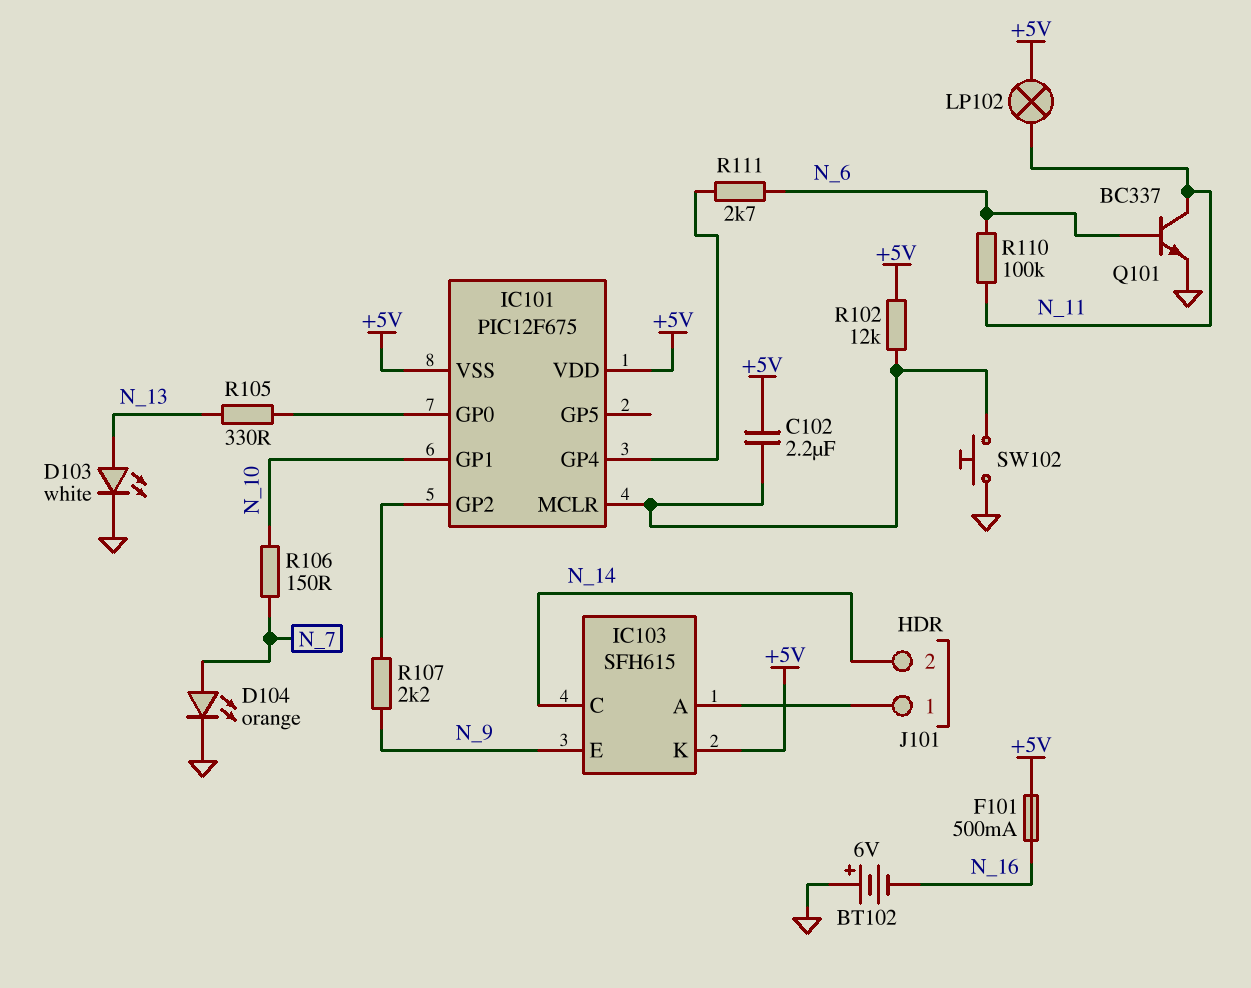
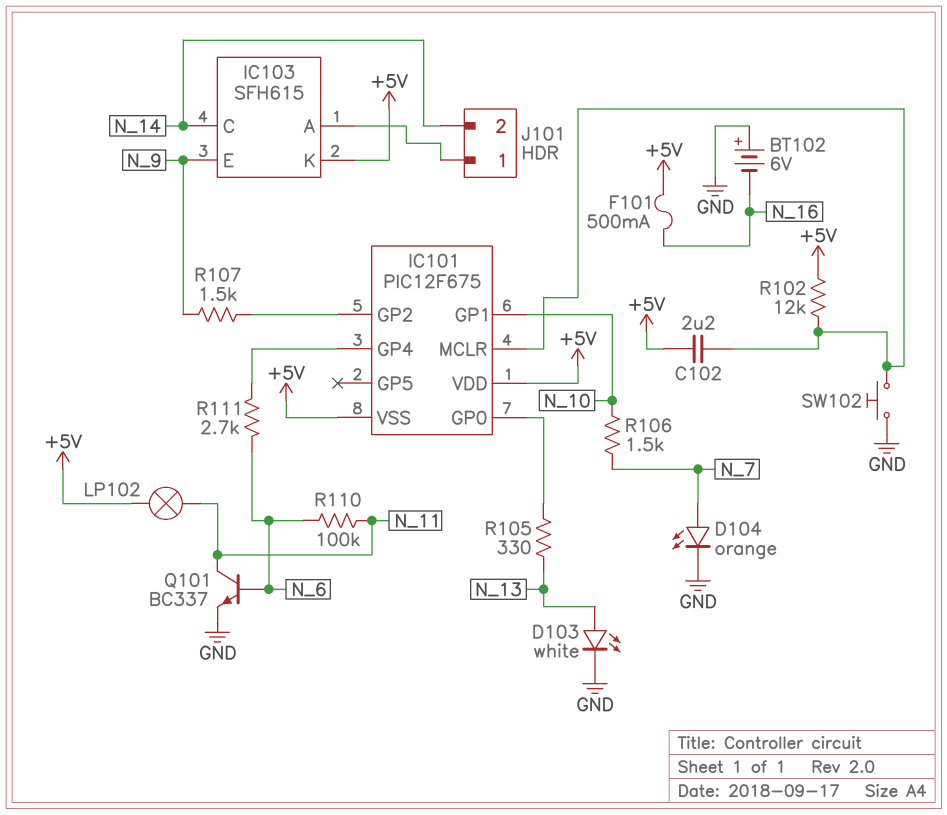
R106: 150 (N_7, N_10) -> 1.5k (N_7, N_10)
R107: 2.2k (IC101/GP2, N_9) -> 1.5k (IC101/GP2, N_9)

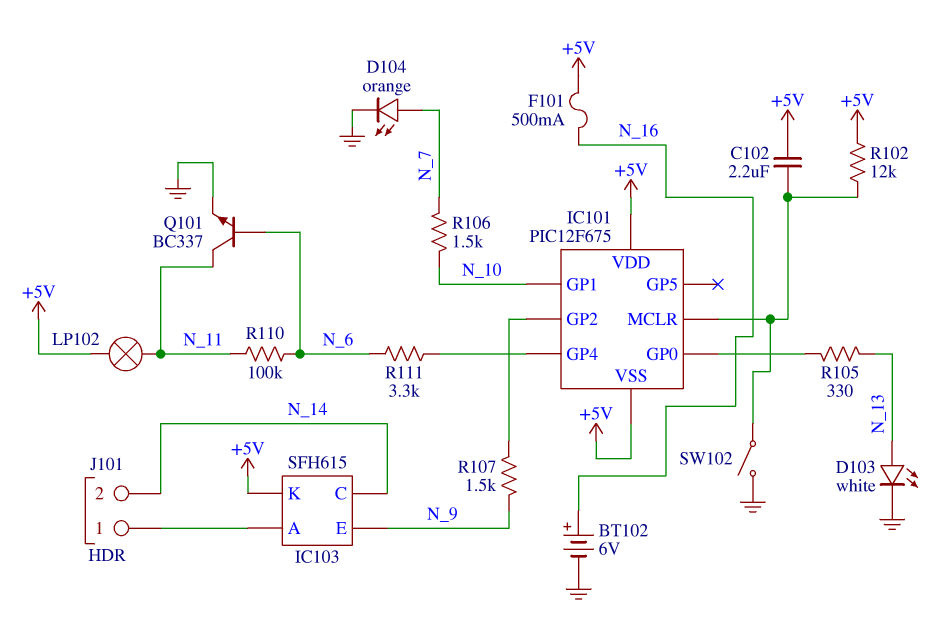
BT102: 6V (plus GND, minus N_16) -> 6V (plus N_16, minus GND)
R111: 2.7k (IC101/GP4, N_6) -> 3.3k (IC101/GP4, N_6)
SW102: button (GND, IC101/MCLR) -> switch (GND, IC101/MCLR)

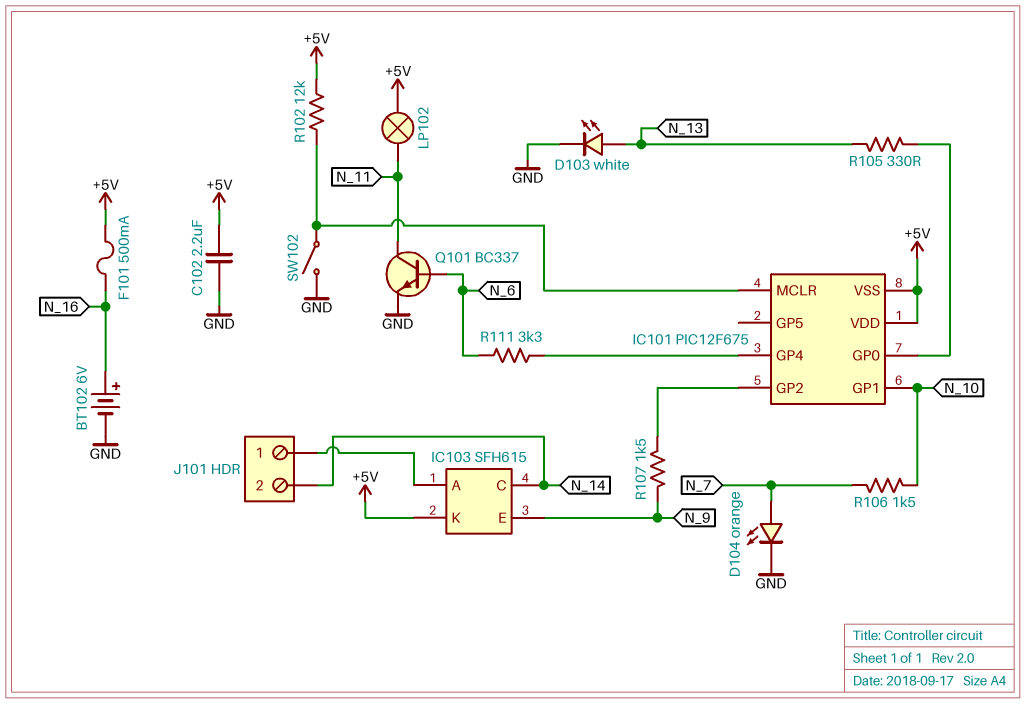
C102: 2.2uF (+5V, IC101/MCLR) -> 2.2uF (+5V, GND)
R110: 100k (N_6, N_11) -> none

